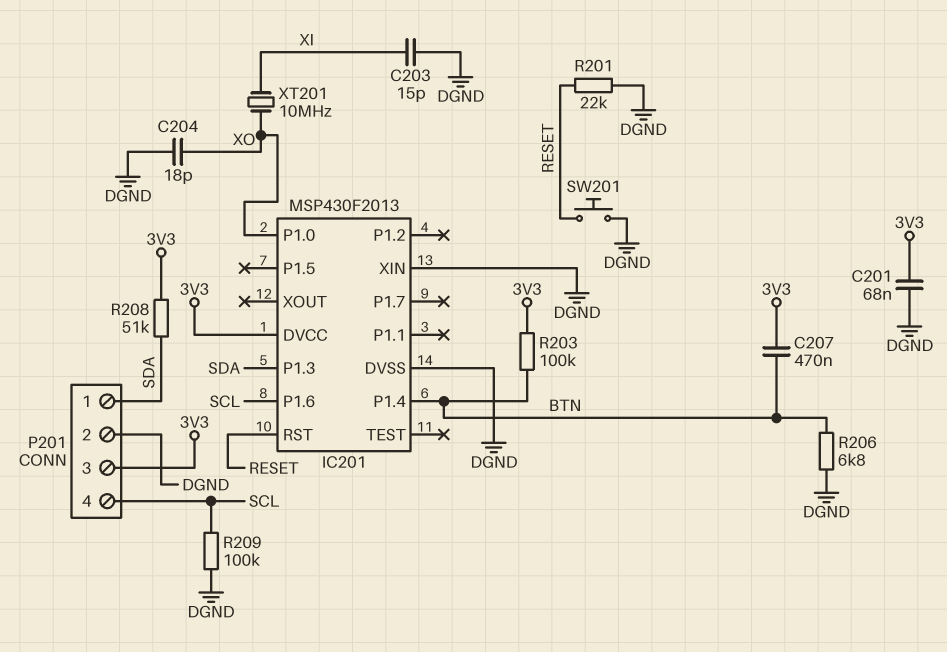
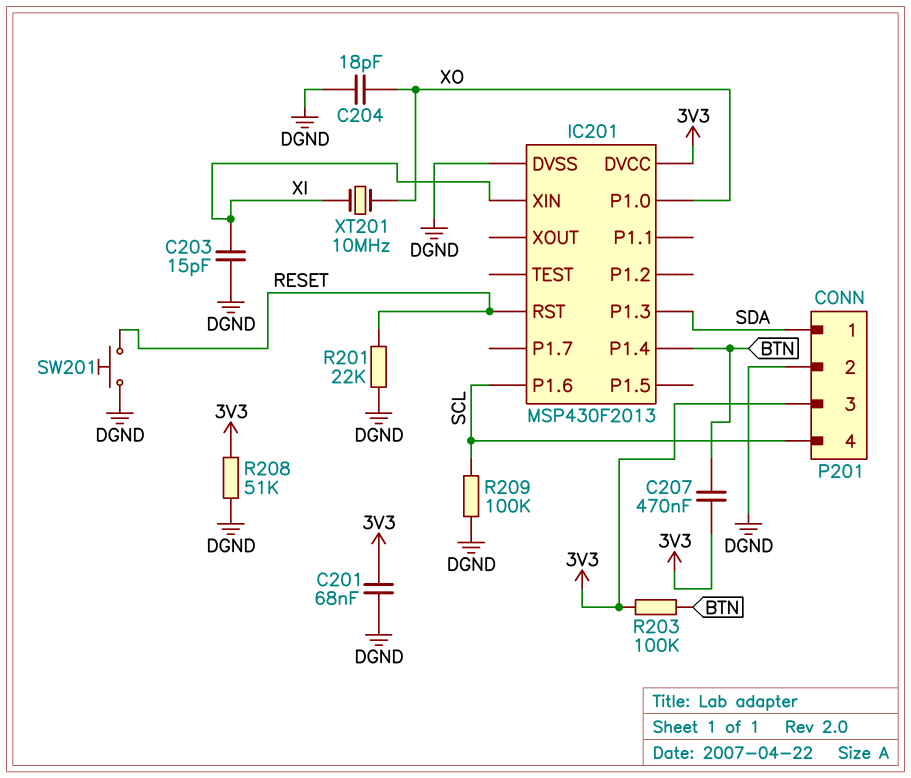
IC201 pin XIN: DGND -> XI
R206: 6.8k (BTN, DGND) -> none
R208: 51k (3V3, SDA) -> 51k (3V3, DGND)

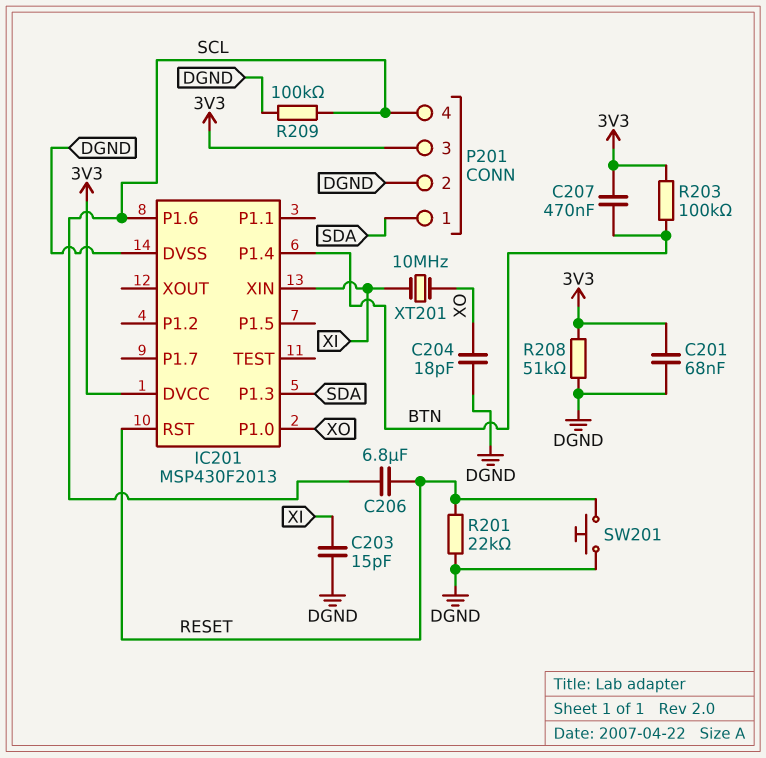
C206: none -> 6.8uF (RESET, SCL)

